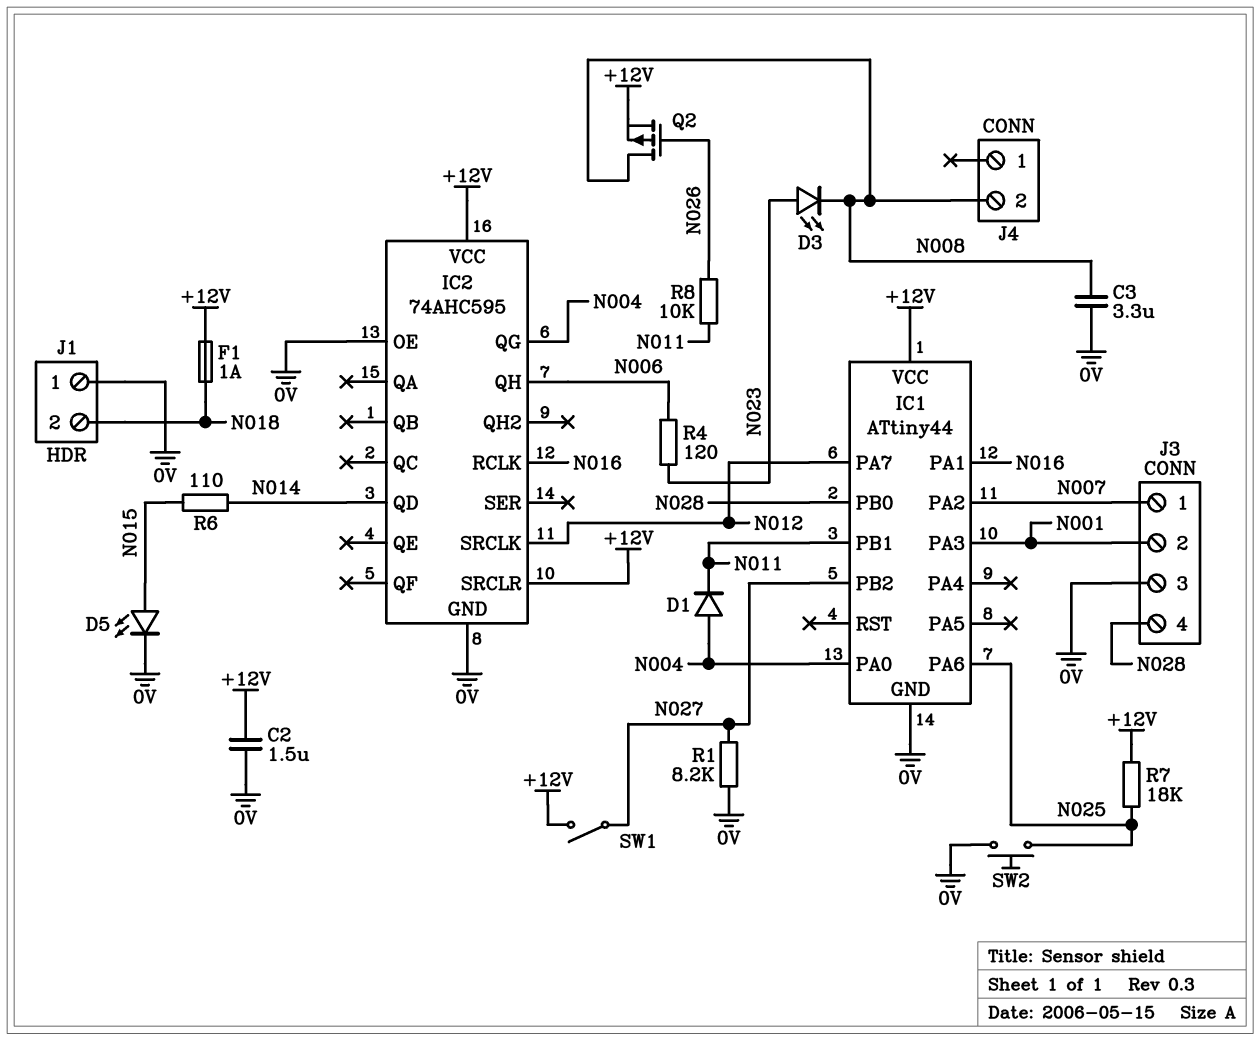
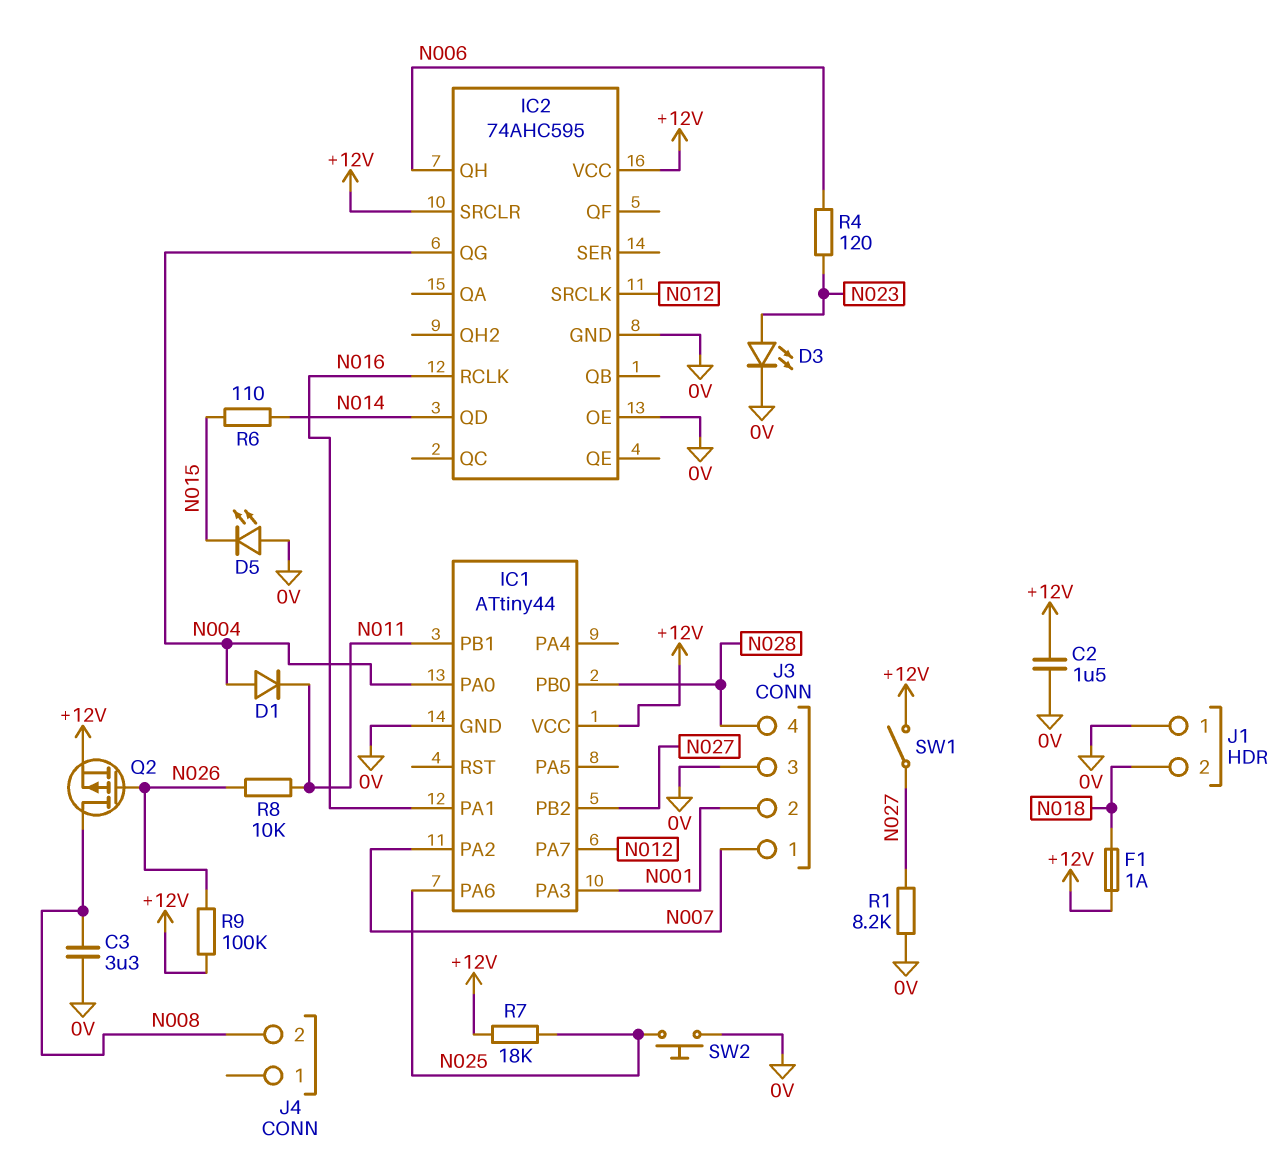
D3: LED (A N023, K N008) -> LED (A N023, K 0V)
D5: LED (A N015, K 0V) -> LED (A 0V, K N015)
R9: none -> 100k (+12V, N026)

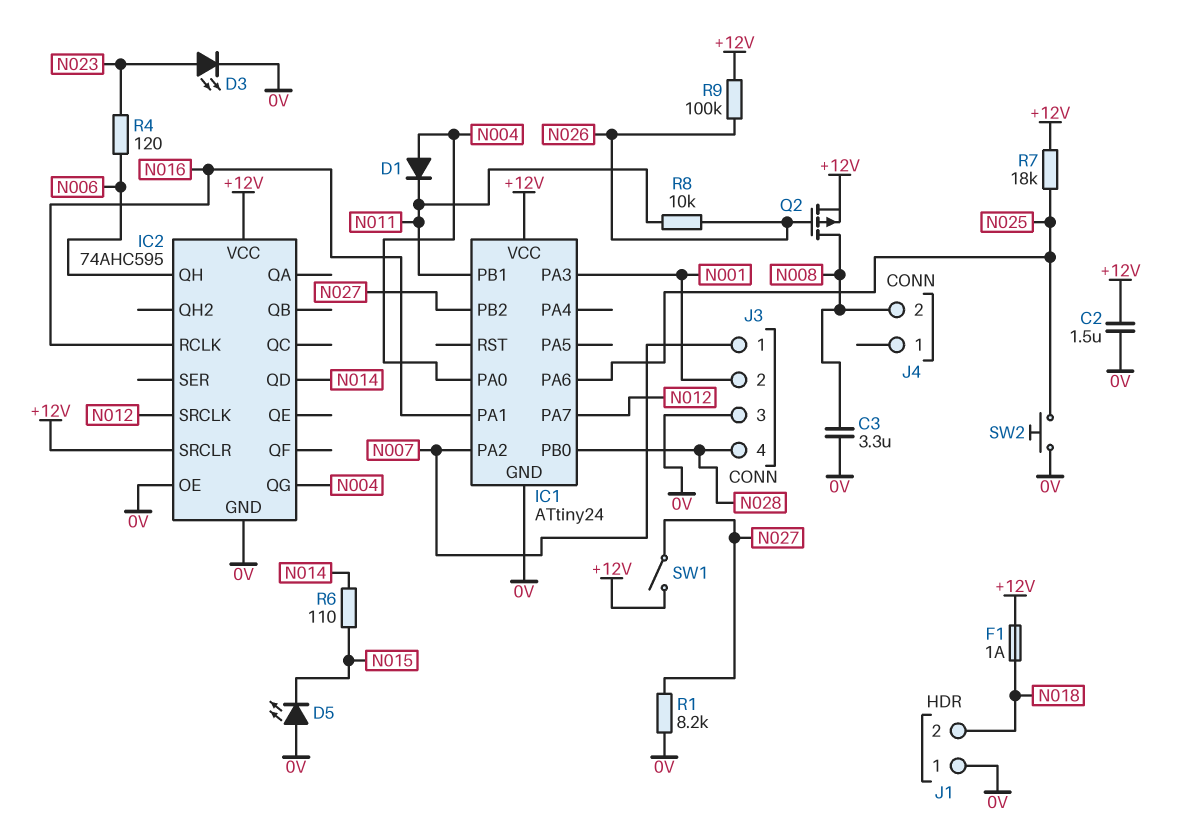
IC1: ATtiny44 -> ATtiny24

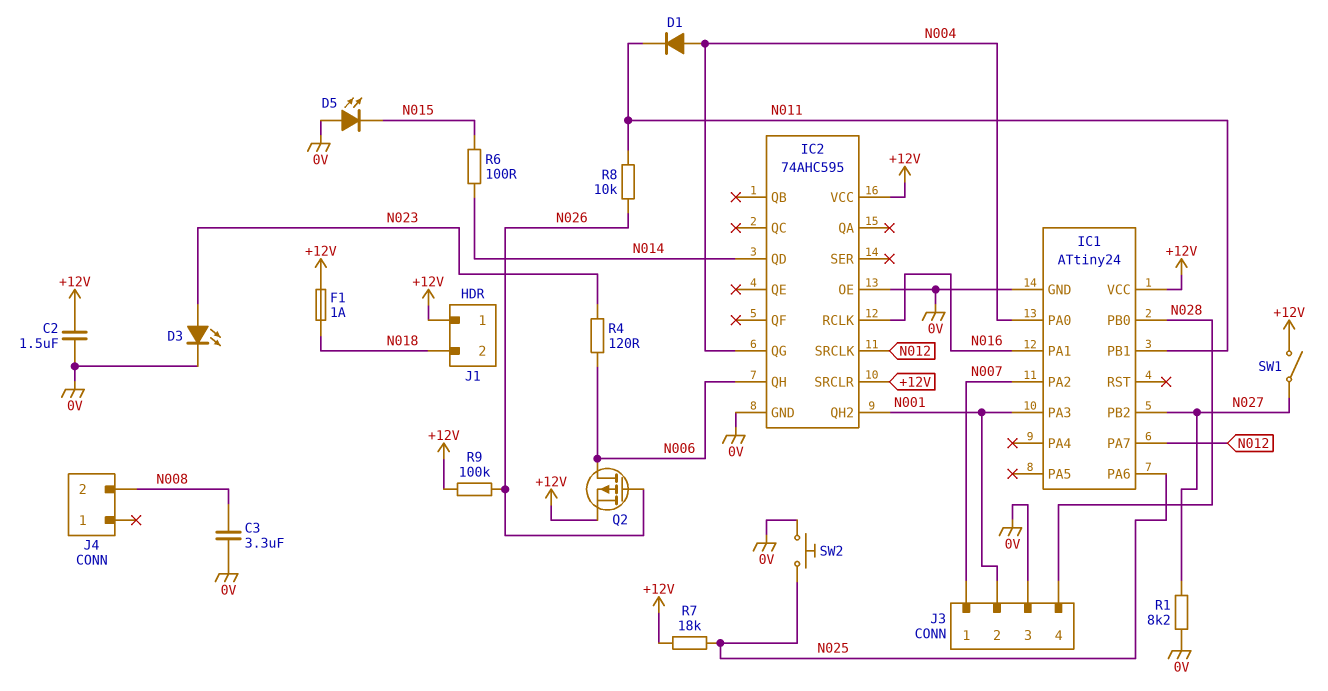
IC2 pin QH2: none -> N001
J1 pin 1: 0V -> +12V
Q2: PMOS (G N026, D N008, S +12V) -> PMOS (G N026, D N006, S +12V)
R6: 110 (N014, N015) -> 100 (N014, N015)

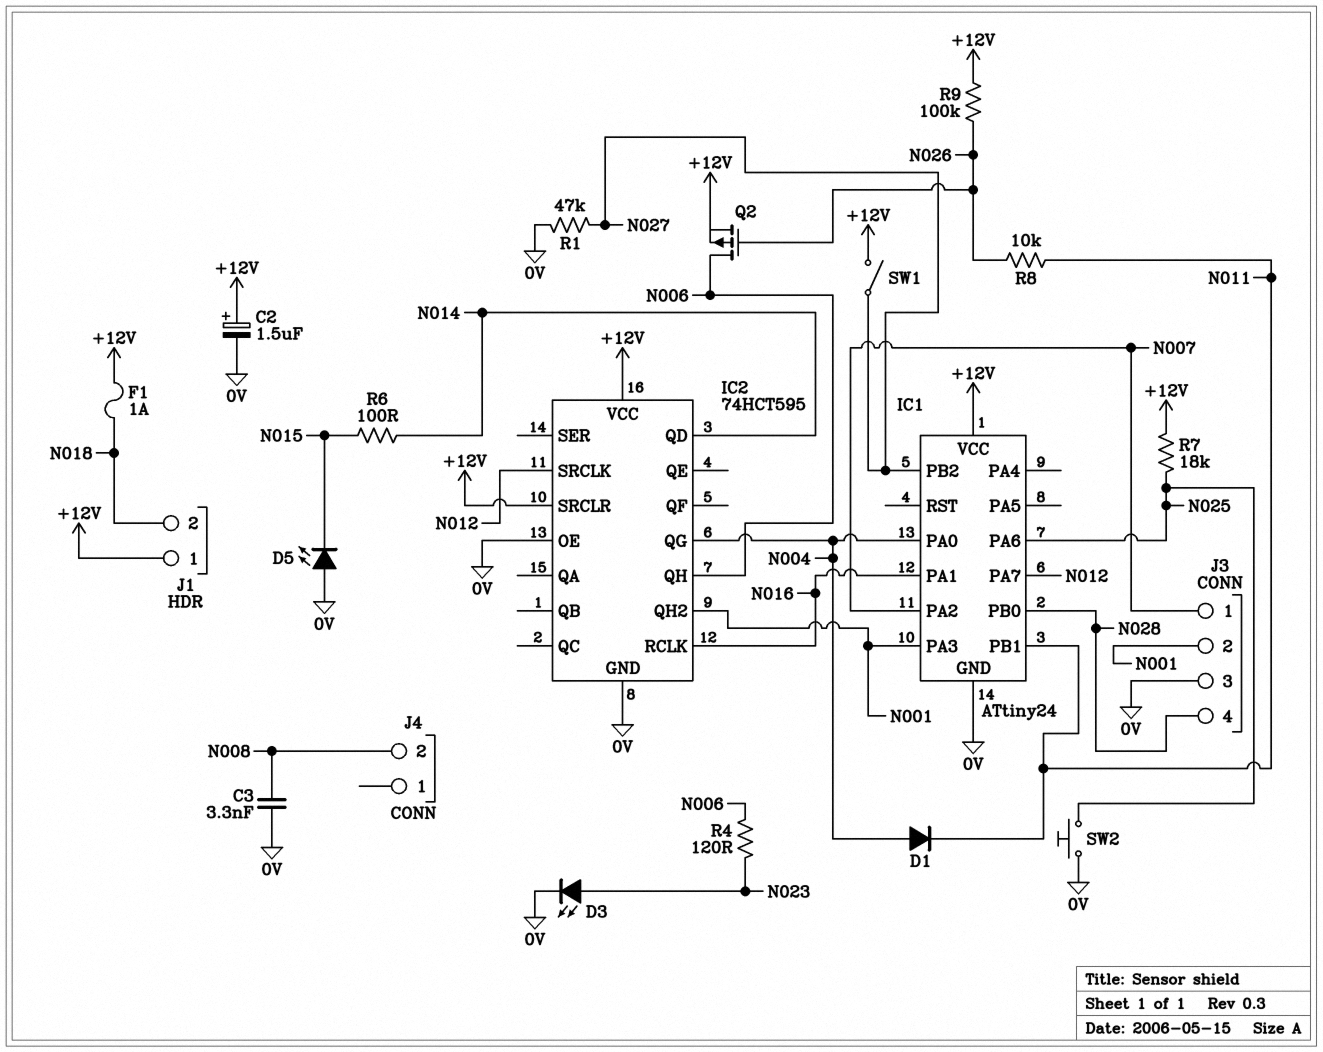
C2: 1.5uF (+12V, 0V) -> 1.5uF (plus +12V, minus 0V)
C3: 3.3uF (0V, N008) -> 3.3nF (0V, N008)
IC2: 74AHC595 -> 74HCT595
R1: 8.2k (0V, N027) -> 47k (0V, N027)

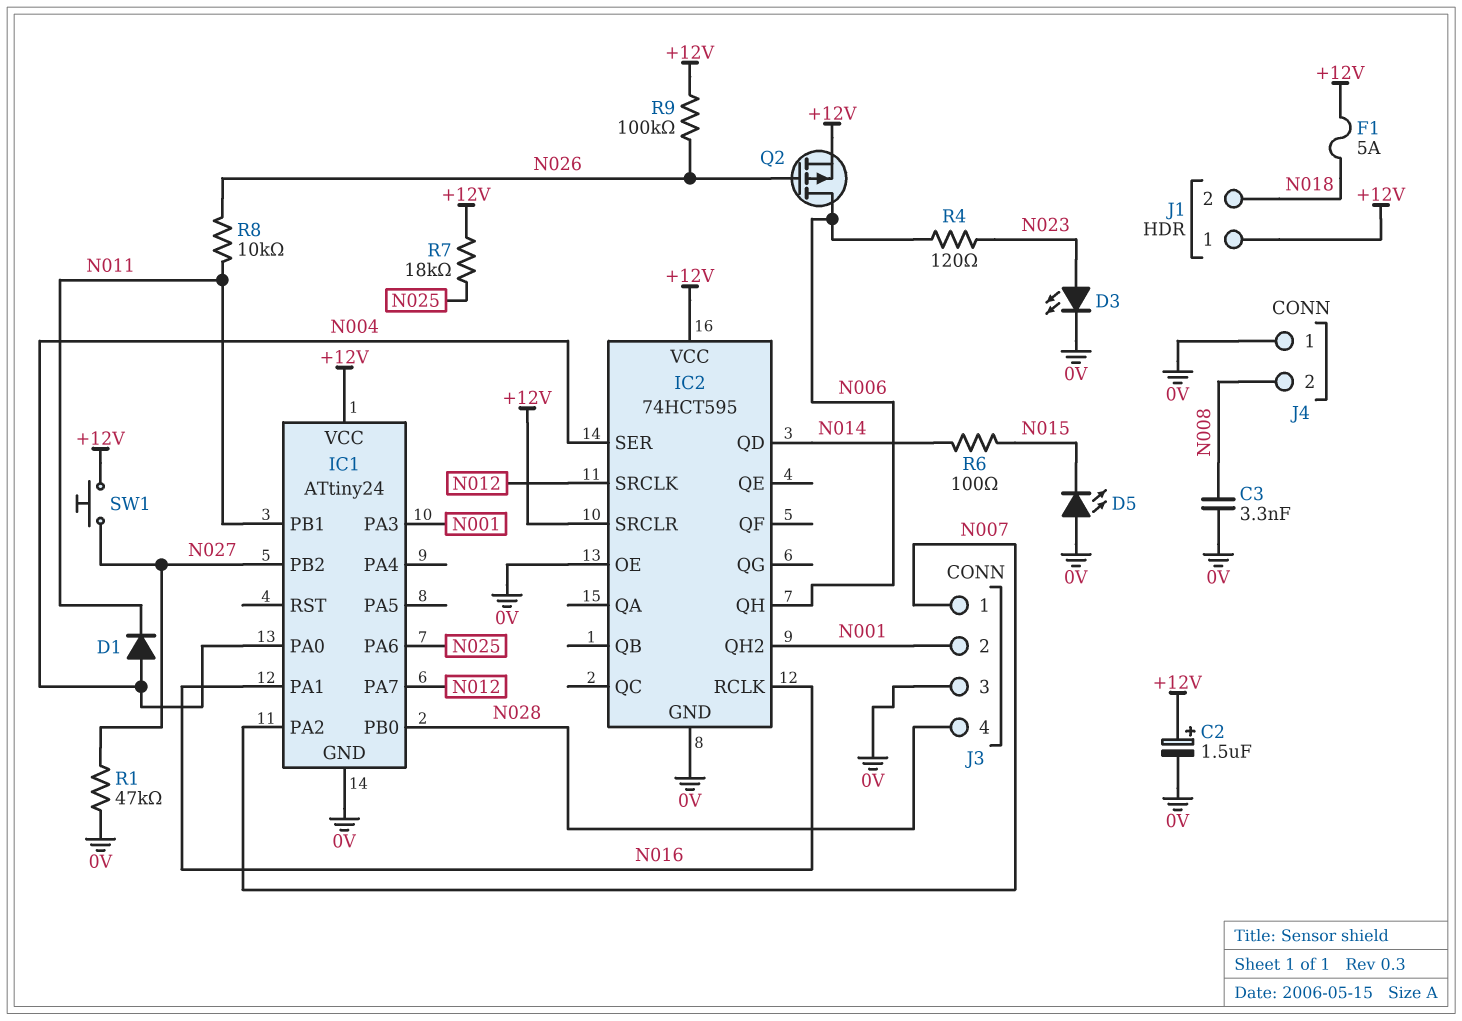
F1: 1A (+12V, N018) -> 5A (+12V, N018)
IC2 pin QG: N004 -> none
IC2 pin SER: none -> N004
J4 pin 1: none -> 0V
SW1: switch (+12V, N027) -> button (+12V, N027)
SW2: button (0V, N025) -> none

